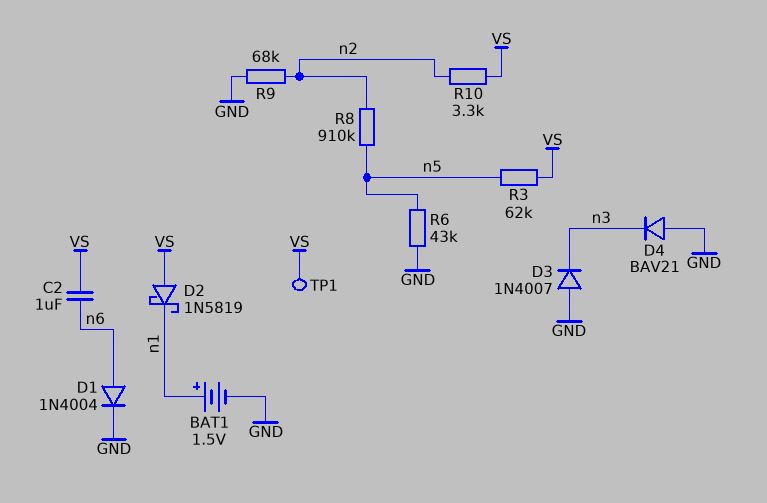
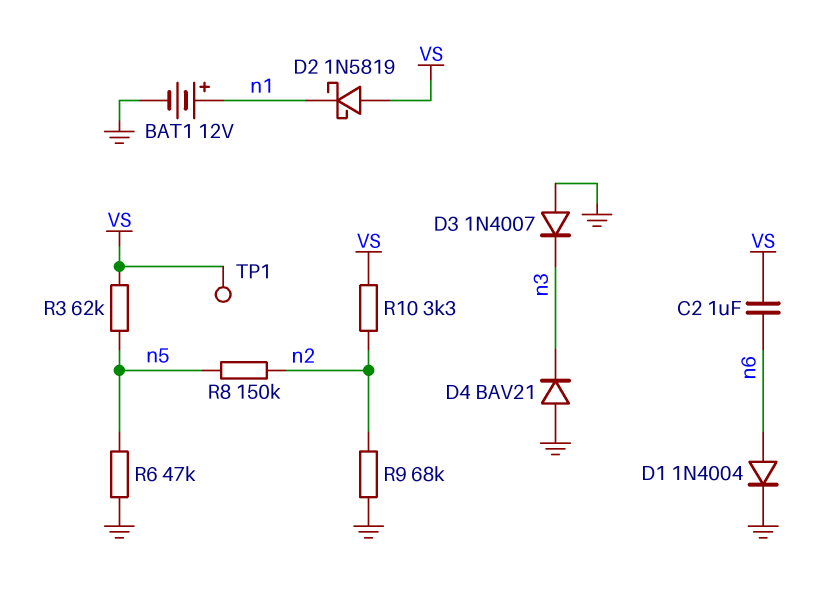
BAT1: 1.5V (plus n1, minus GND) -> 12V (plus n1, minus GND)
R6: 43k (GND, n5) -> 47k (GND, n5)
R8: 910k (n2, n5) -> 150k (n2, n5)

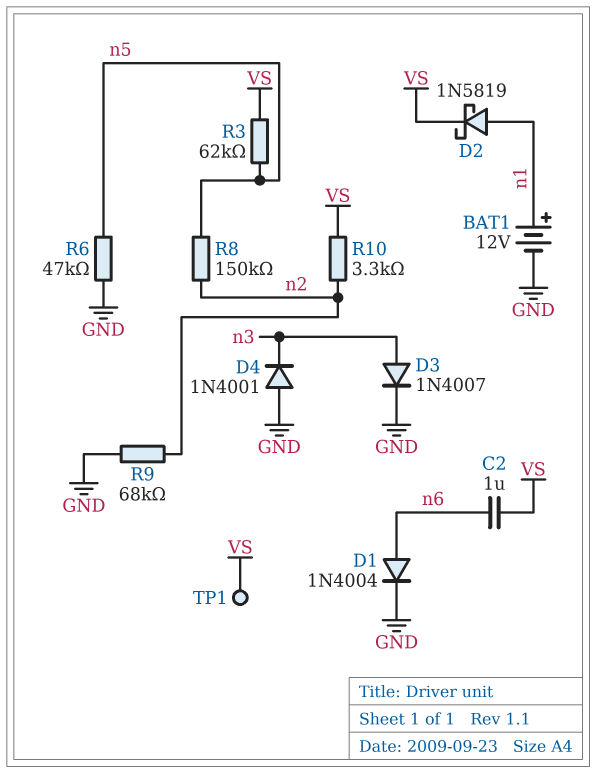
D2: schottky 1N5819 (A VS, K n1) -> schottky 1N5819 (A n1, K VS)
D3: diode 1N4007 (A GND, K n3) -> diode 1N4007 (A n3, K GND)
D4: diode BAV21 (A GND, K n3) -> diode 1N4001 (A GND, K n3)

